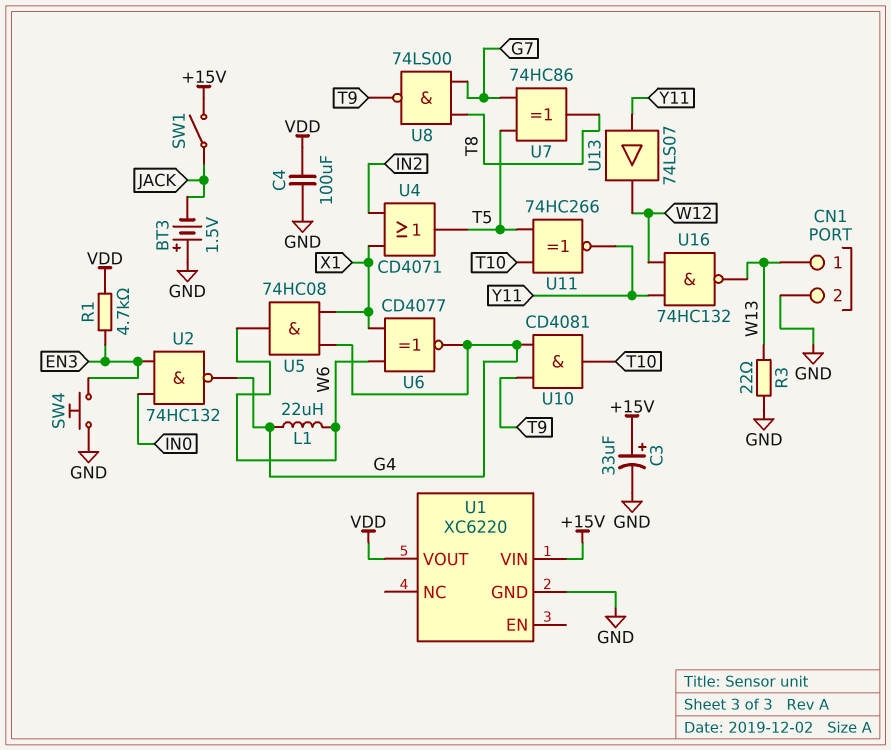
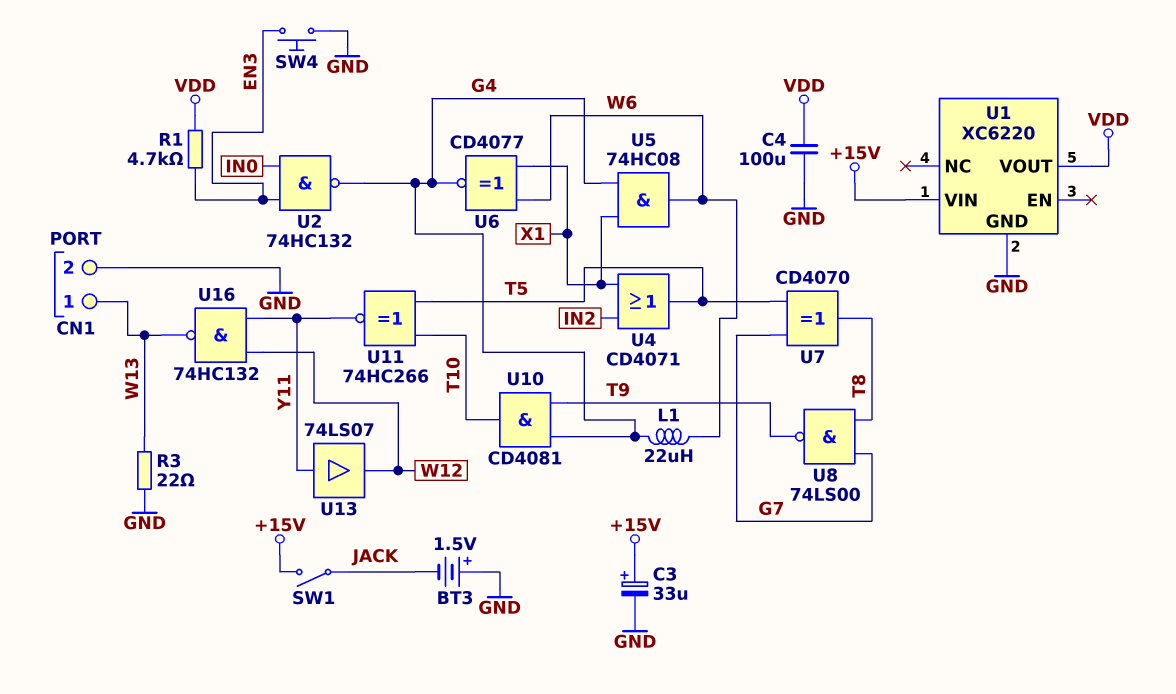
U7: XOR 74HC86 (in G7, in T5, out T8) -> XOR CD4070 (in G7, in T5, out T8)

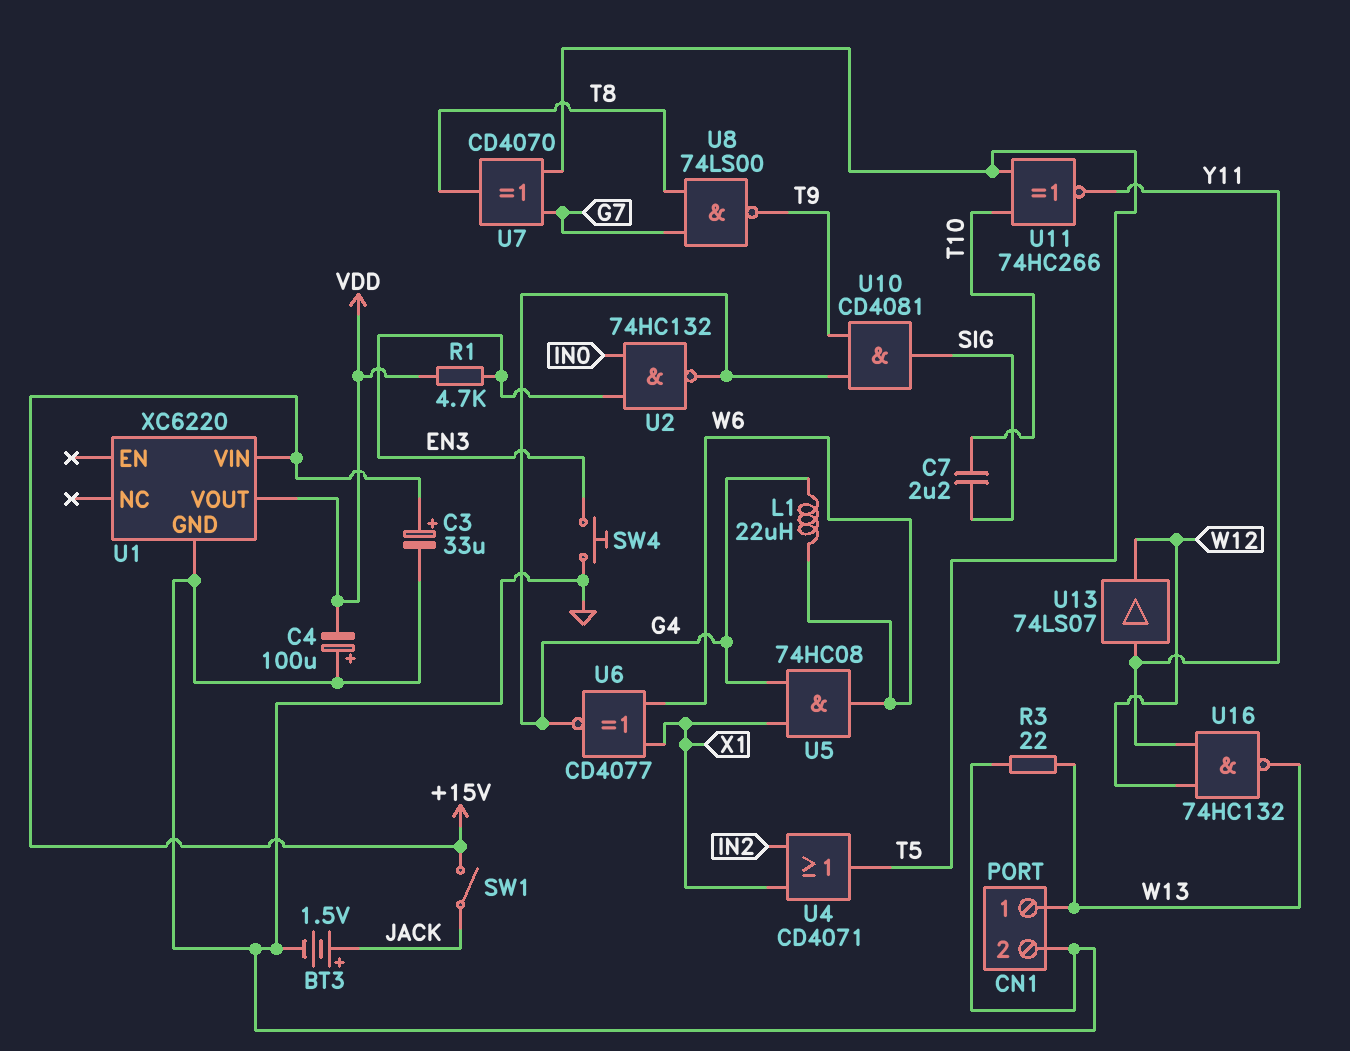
BT3: 1.5V (plus GND, minus JACK) -> 1.5V (plus JACK, minus GND)
C4: 100uF (GND, VDD) -> 100uF (plus GND, minus VDD)
C7: none -> 2.2uF (SIG, T10)
U10: AND CD4081 (in G4, in T9, out T10) -> AND CD4081 (in G4, in T9, out SIG)

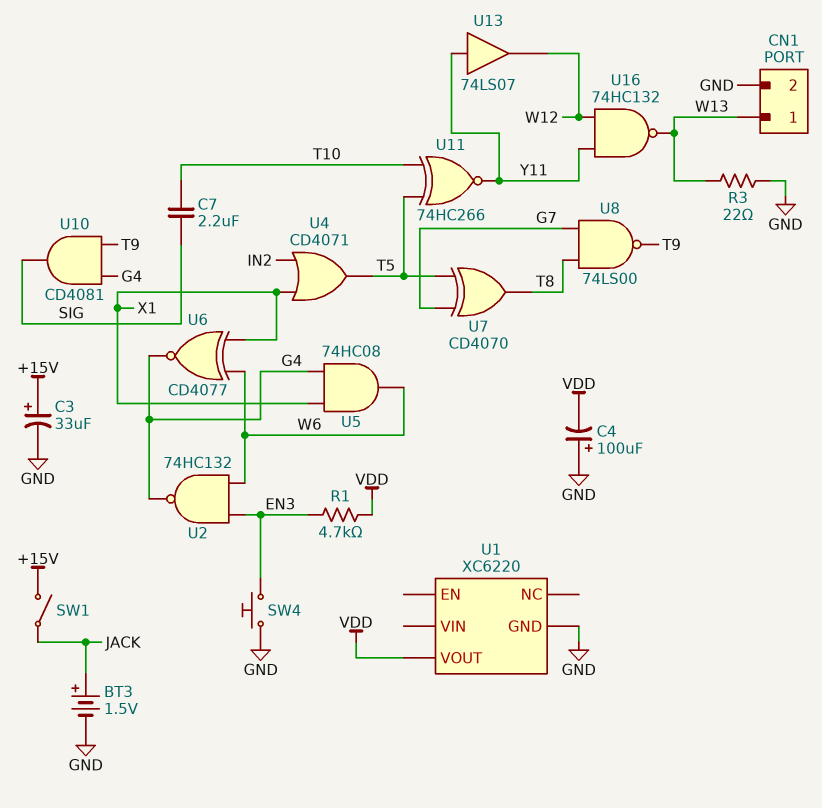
L1: 22uH (G4, W6) -> none
U1 pin VIN: +15V -> none
U2: NAND 74HC132 (in EN3, in IN0, out G4) -> NAND 74HC132 (in EN3, in W6, out G4)

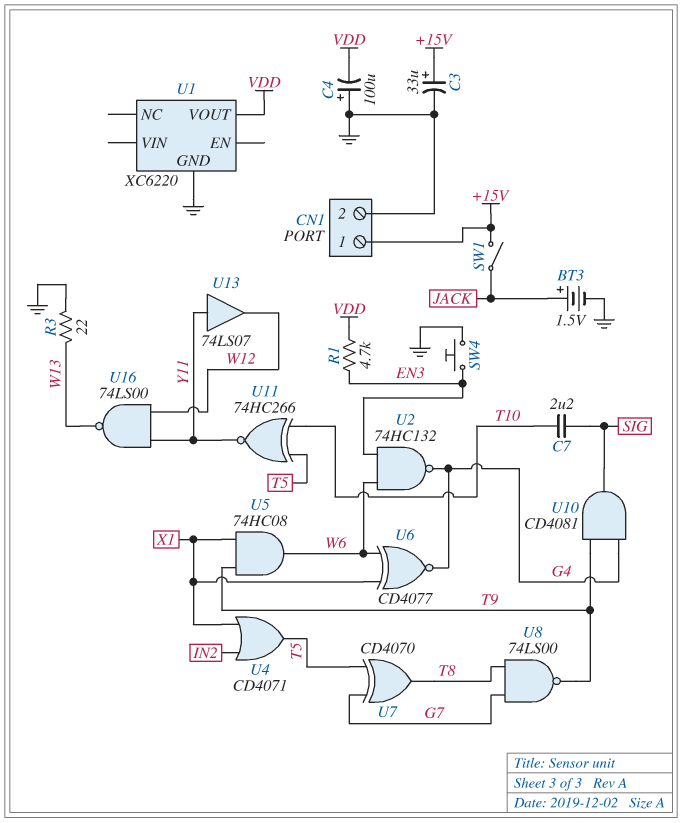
CN1 pin 1: W13 -> +15V
U5: AND 74HC08 (in G4, in X1, out W6) -> AND 74HC08 (in T9, in X1, out W6)
U16: NAND 74HC132 (in W12, in Y11, out W13) -> NAND 74LS00 (in W12, in Y11, out W13)

